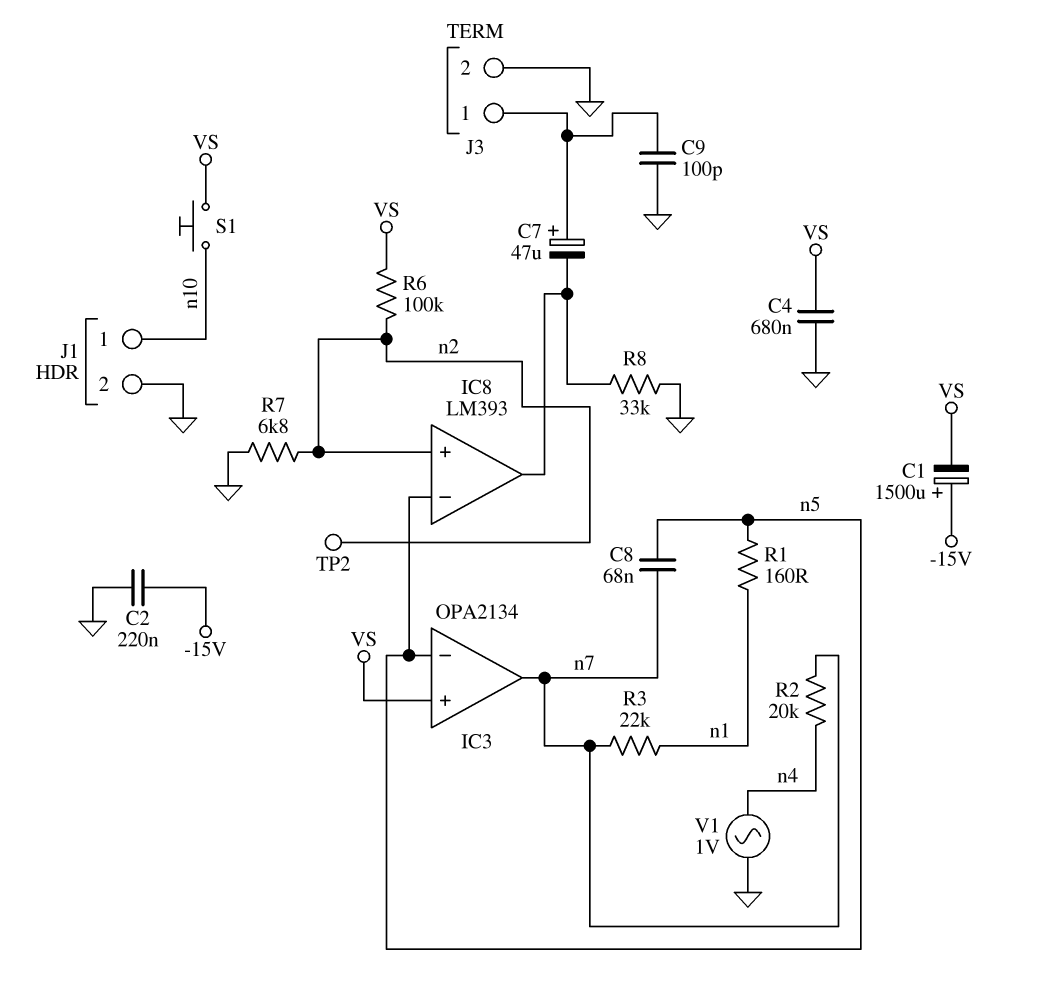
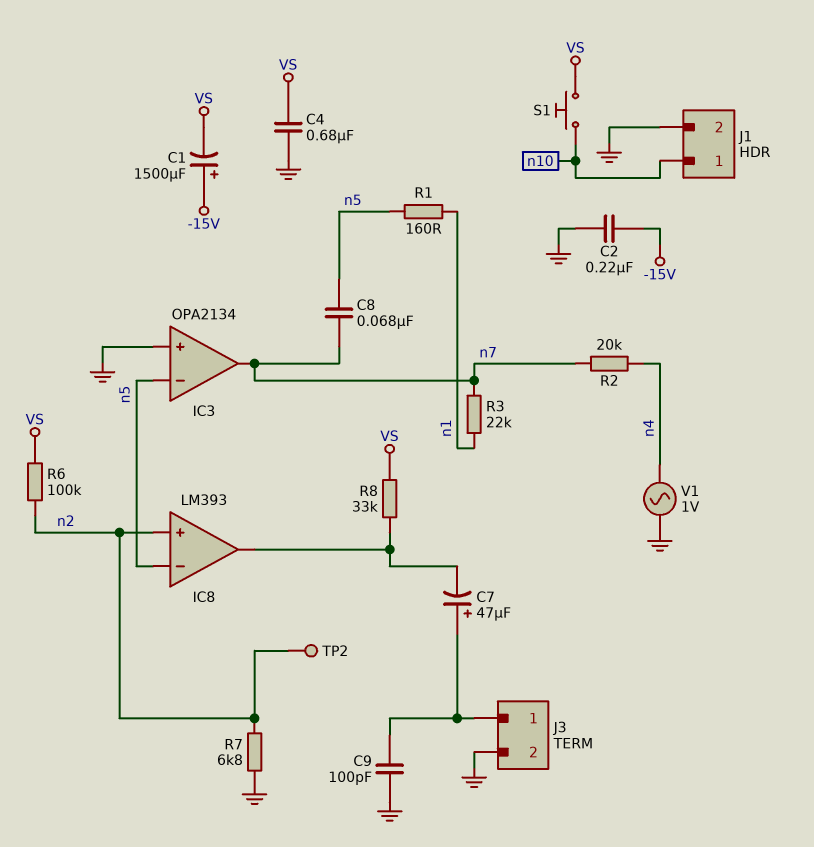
IC3 pin in+: VS -> GND
R8: 33k (GND, IC8/out) -> 33k (IC8/out, VS)

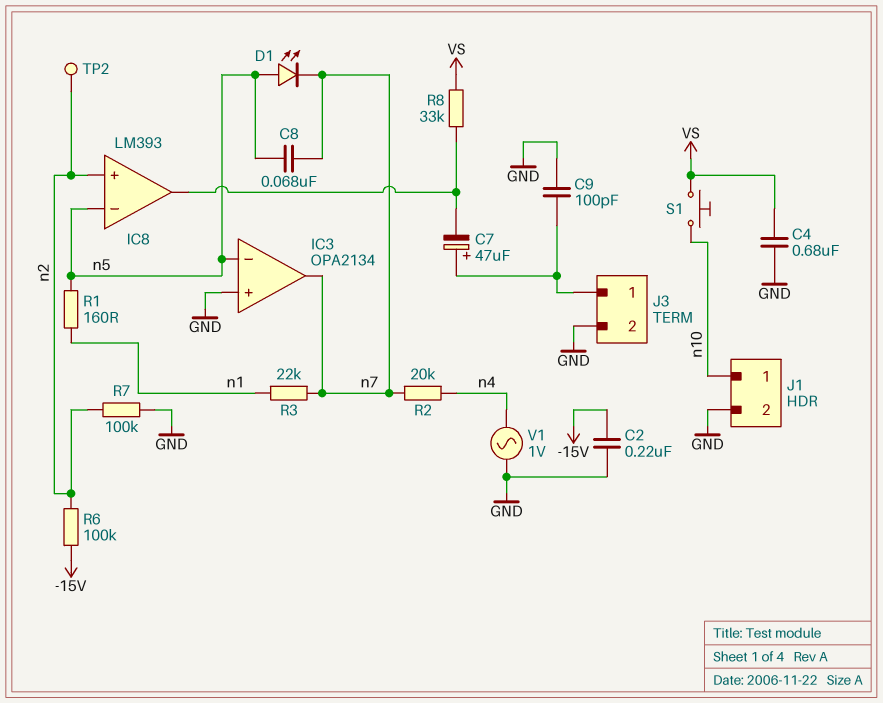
C1: 1500uF (plus -15V, minus VS) -> none
D1: none -> LED (A n5, K n7)
R6: 100k (VS, n2) -> 100k (-15V, n2)
R7: 6.8k (GND, n2) -> 100k (GND, n2)

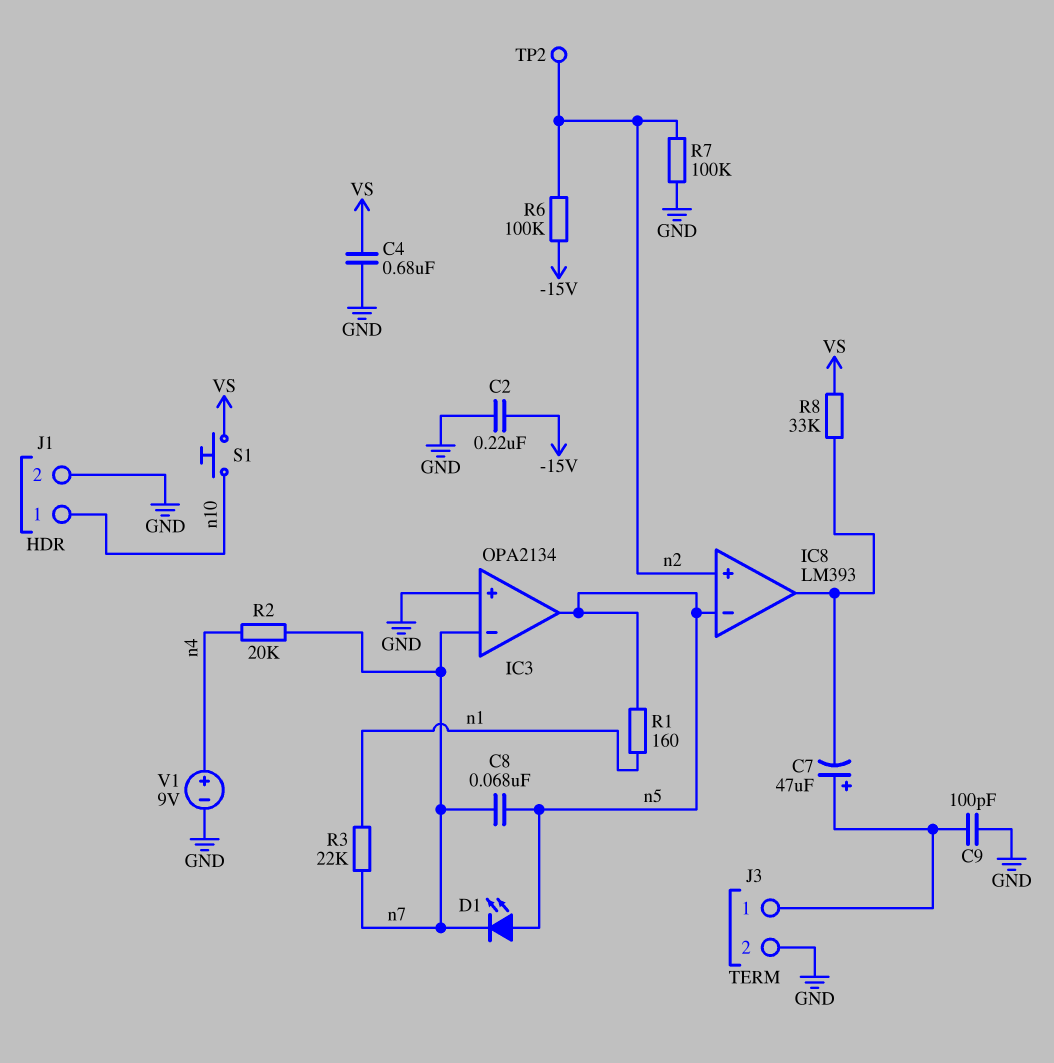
IC3 pin in-: n5 -> n7
IC3 pin out: n7 -> n5
V1: AC 1V (GND, n4) -> 9V (plus n4, minus GND)

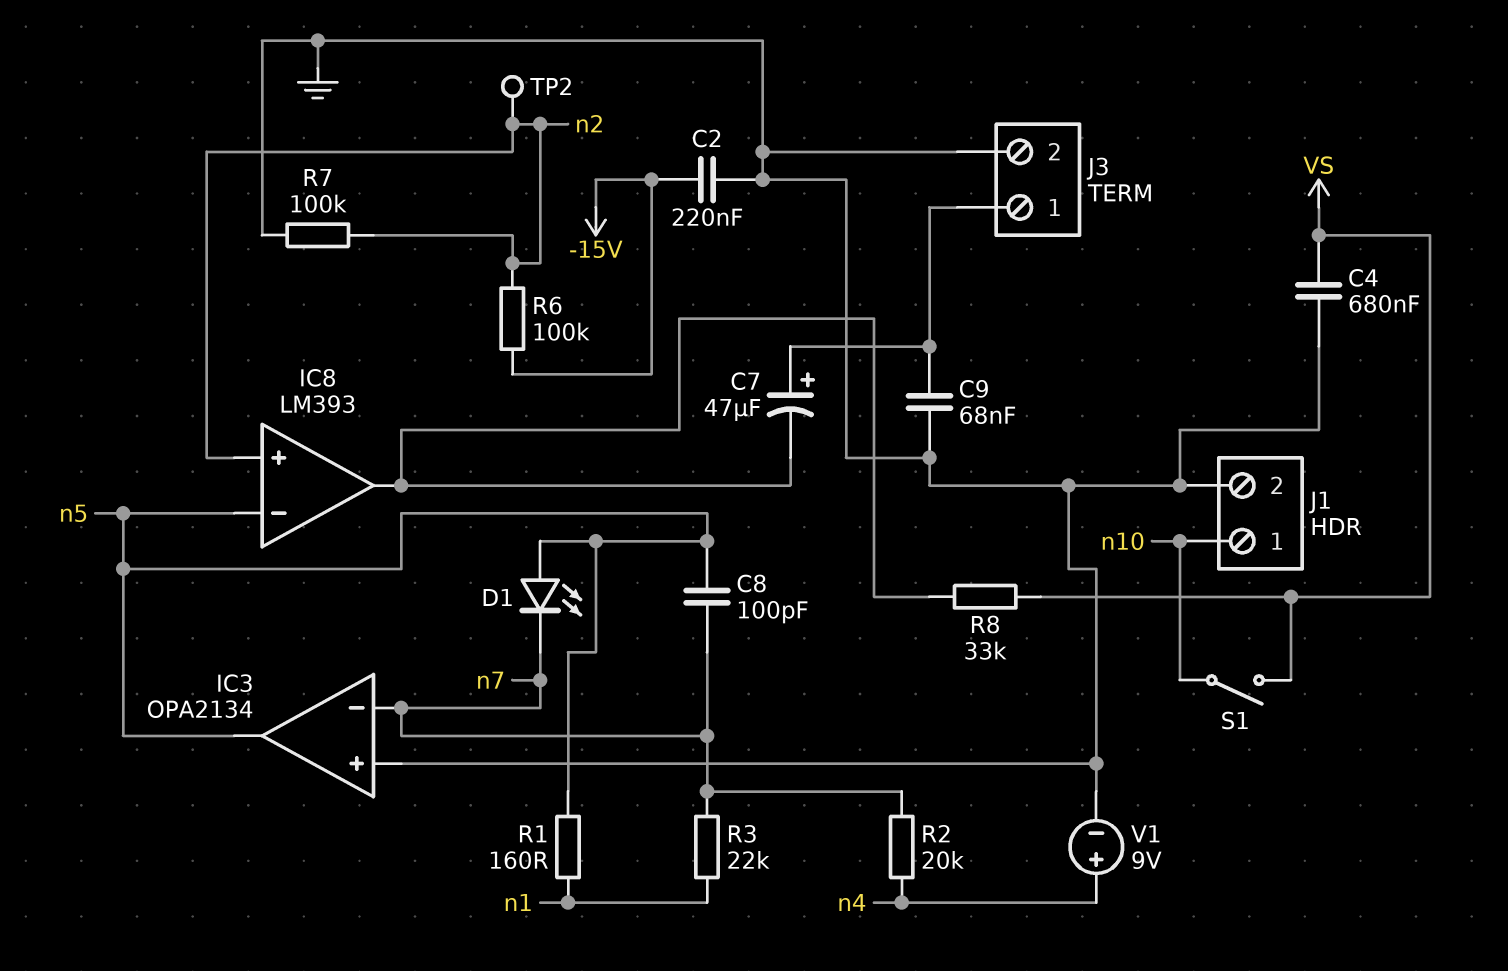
C8: 68nF (n5, n7) -> 100pF (n5, n7)
C9: 100pF (GND, J3/1) -> 68nF (GND, J3/1)
S1: button (VS, n10) -> switch (VS, n10)

